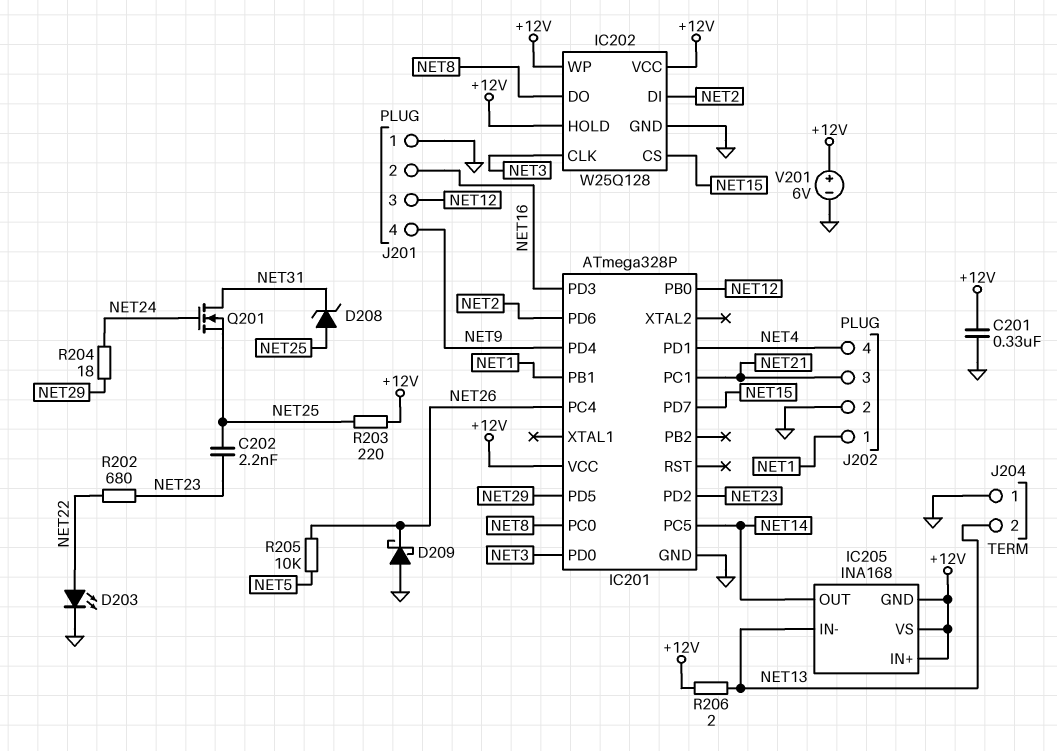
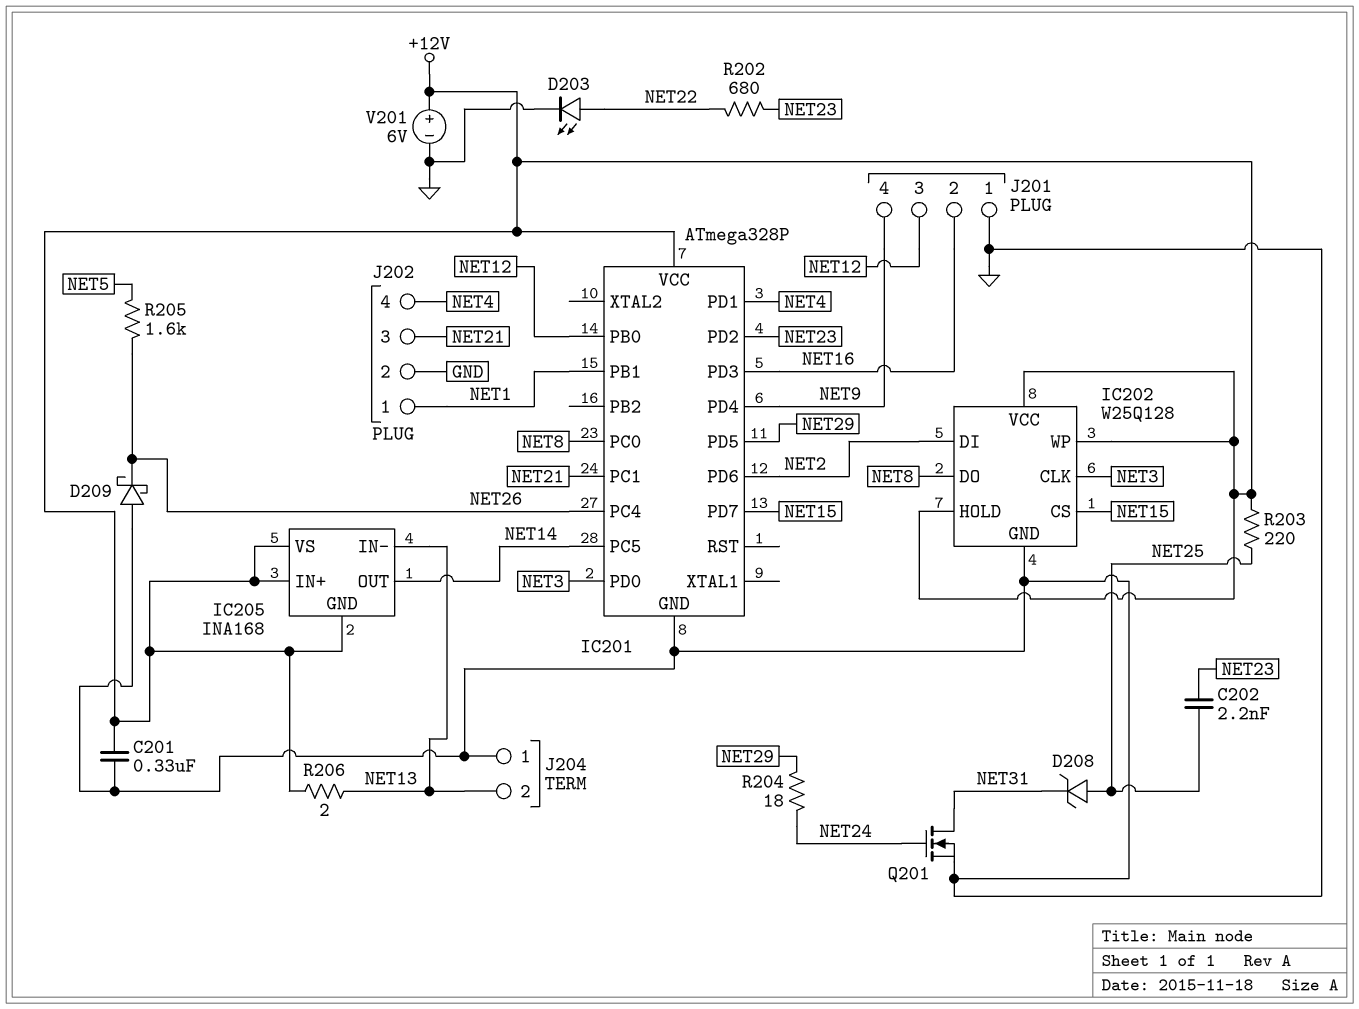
Q201: NMOS (G NET24, D NET31, S NET25) -> NMOS (G NET24, D NET31, S GND)
R205: 10k (NET5, NET26) -> 1.6k (NET5, NET26)

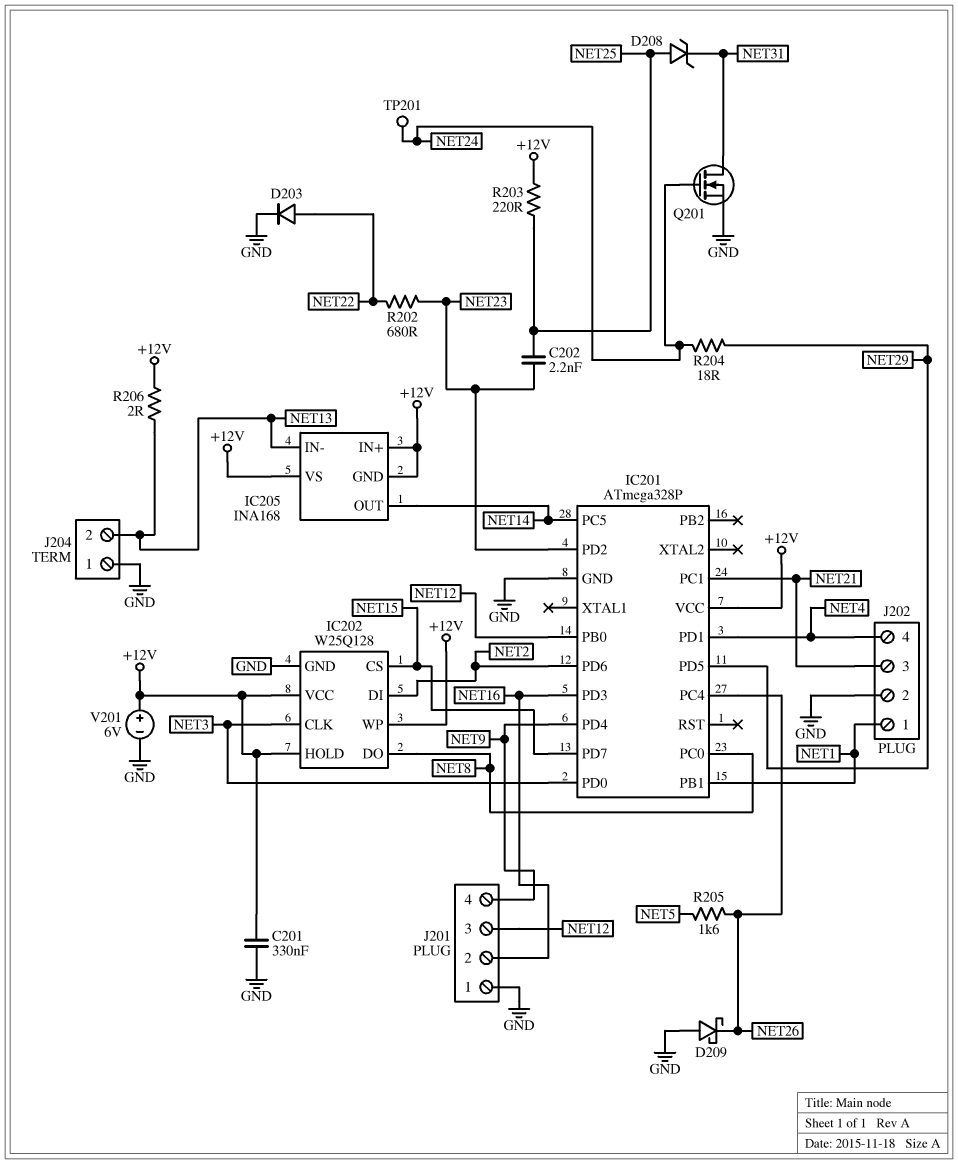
D203: LED (A NET22, K GND) -> diode (A NET22, K GND)
TP201: none -> test point (NET24)

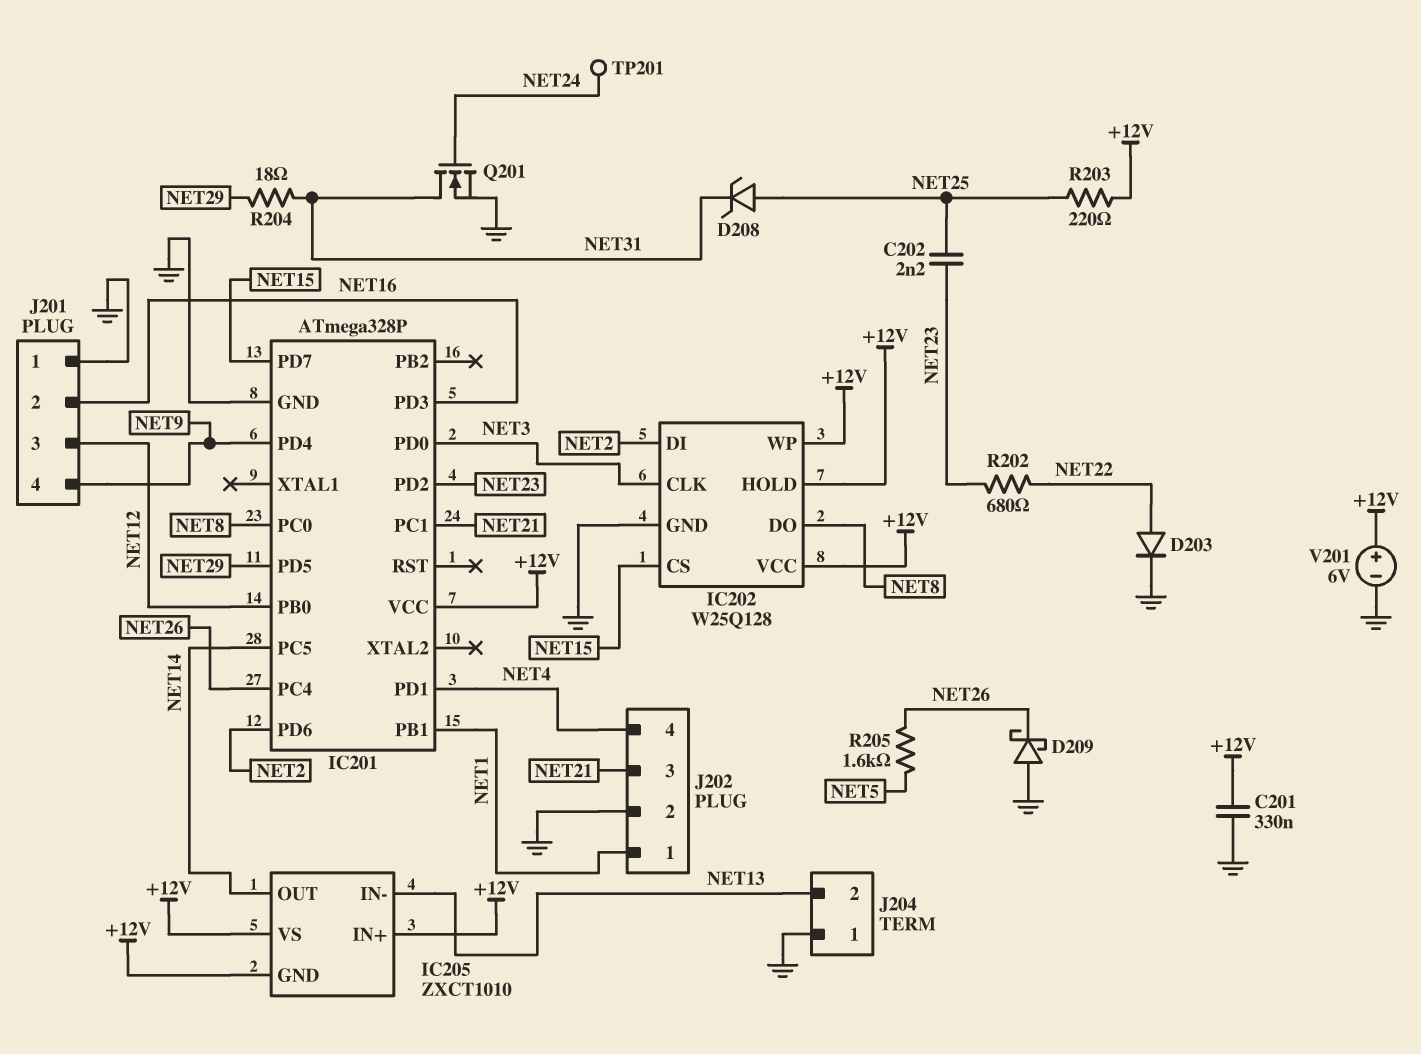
IC205: INA168 -> ZXCT1010
R204: 18 (NET24, NET29) -> 18 (NET29, NET31)
R206: 2 (+12V, NET13) -> none

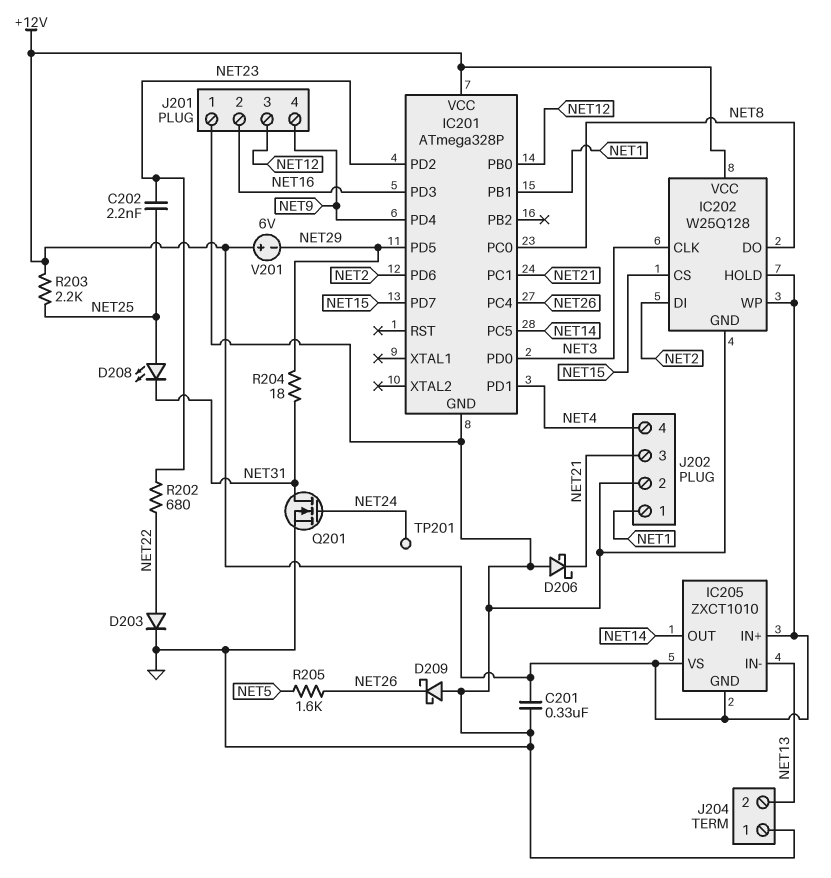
D206: none -> schottky (A GND, K NET21)
D208: zener (A NET25, K NET31) -> LED (A NET25, K NET31)
R203: 220 (+12V, NET25) -> 2.2k (+12V, NET25)
V201: 6V (plus +12V, minus GND) -> 6V (plus +12V, minus NET29)

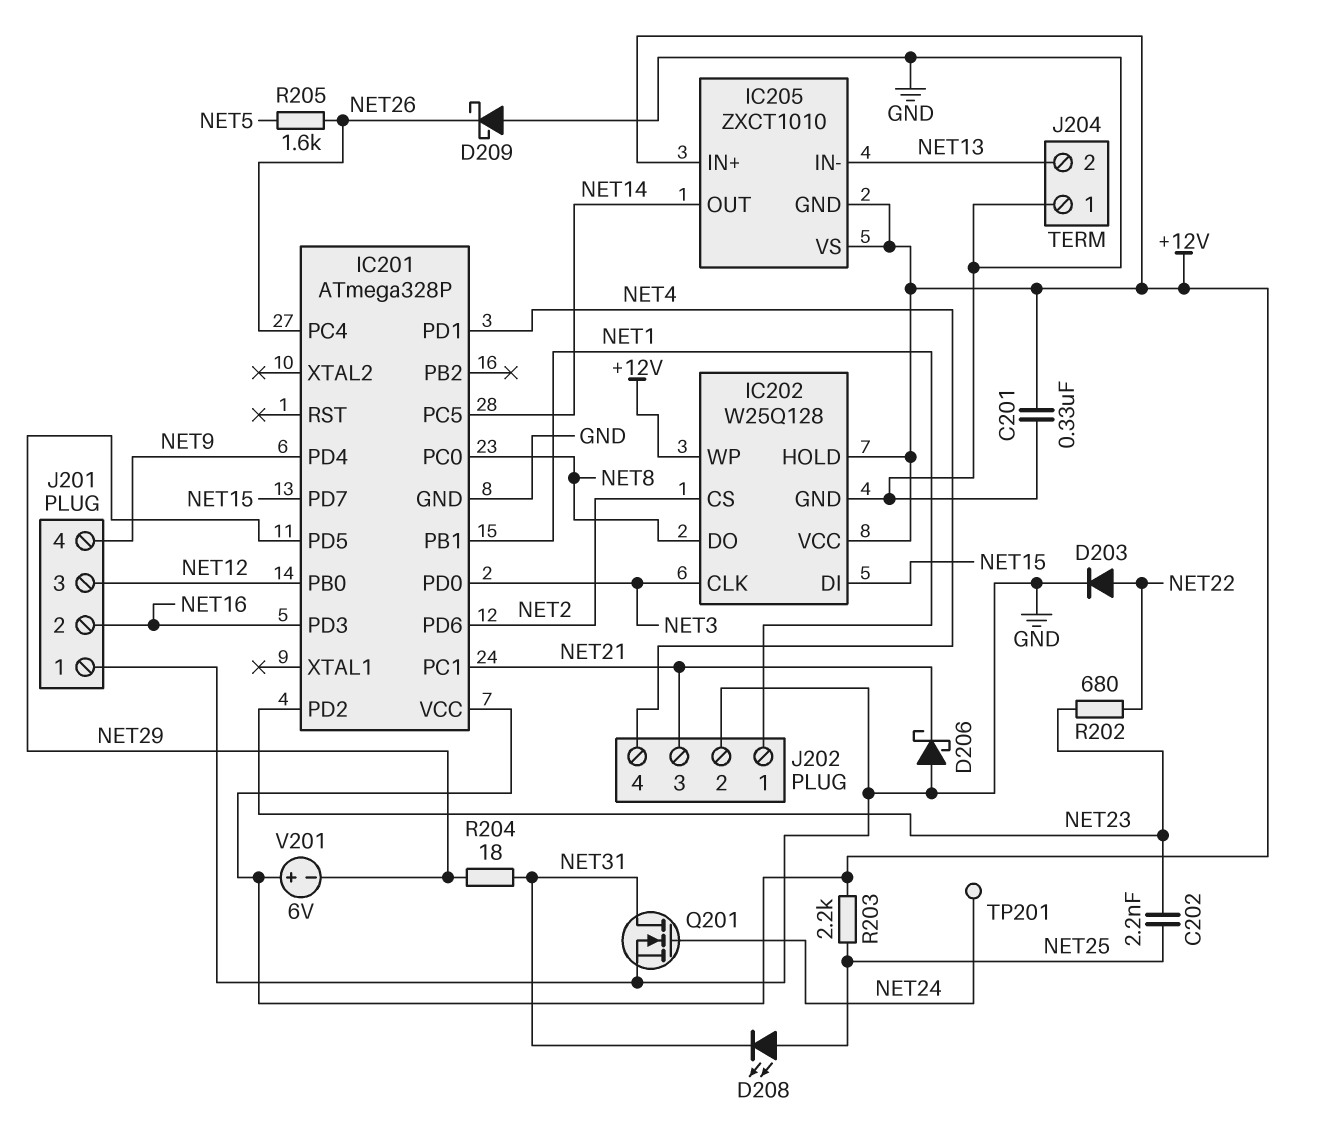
IC202 pin CS: NET15 -> NET2
IC202 pin DI: NET2 -> NET15

